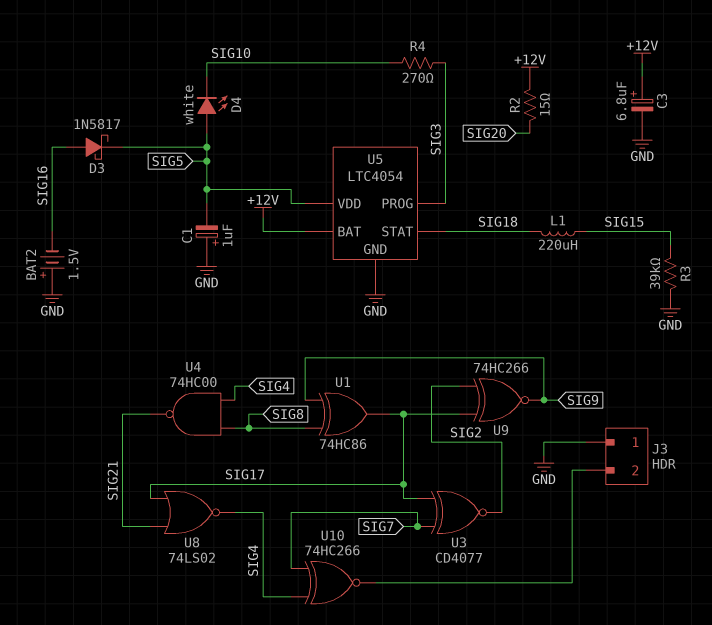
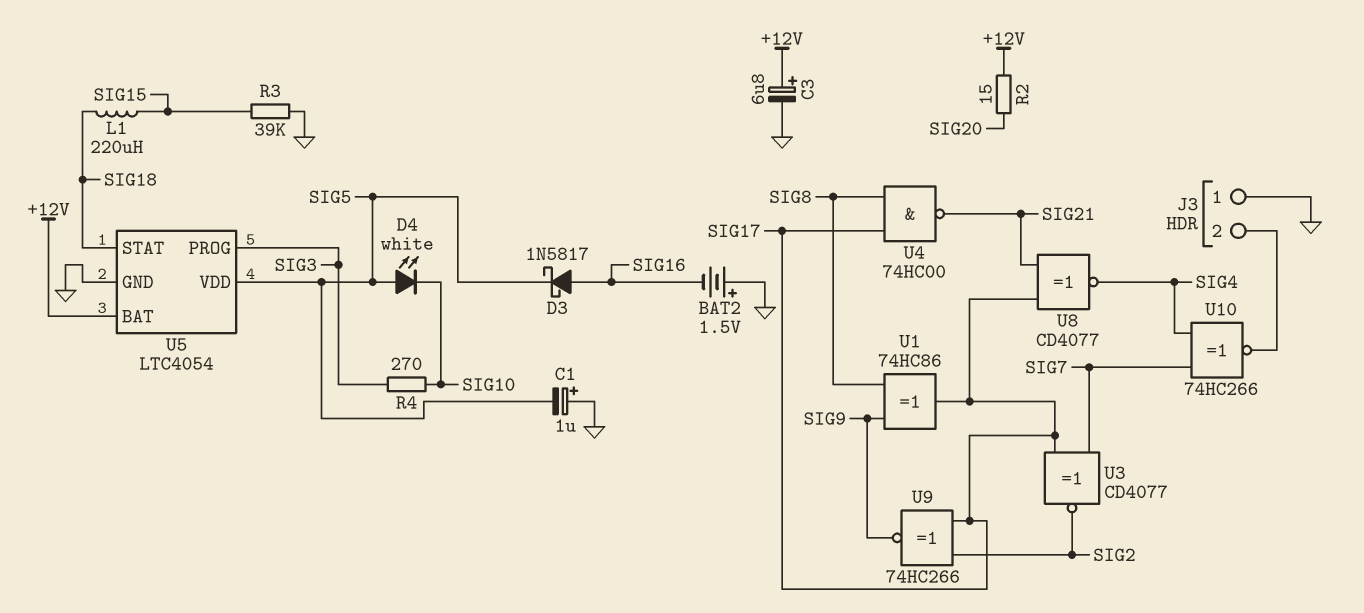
U4: NAND 74HC00 (in SIG4, in SIG8, out SIG21) -> NAND 74HC00 (in SIG8, in SIG17, out SIG21)
U8: NOR 74LS02 (in SIG17, in SIG21, out SIG4) -> XNOR CD4077 (in SIG17, in SIG21, out SIG4)

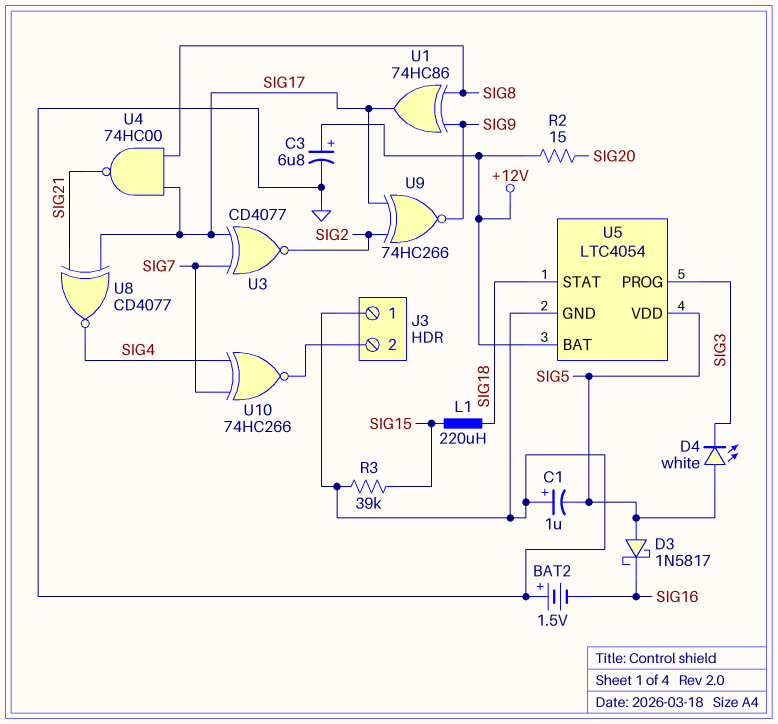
D3: schottky 1N5817 (A SIG16, K SIG5) -> schottky 1N5817 (A SIG5, K SIG16)
D4: LED white (A SIG5, K SIG10) -> LED white (A SIG5, K SIG3)
R4: 270 (SIG3, SIG10) -> none

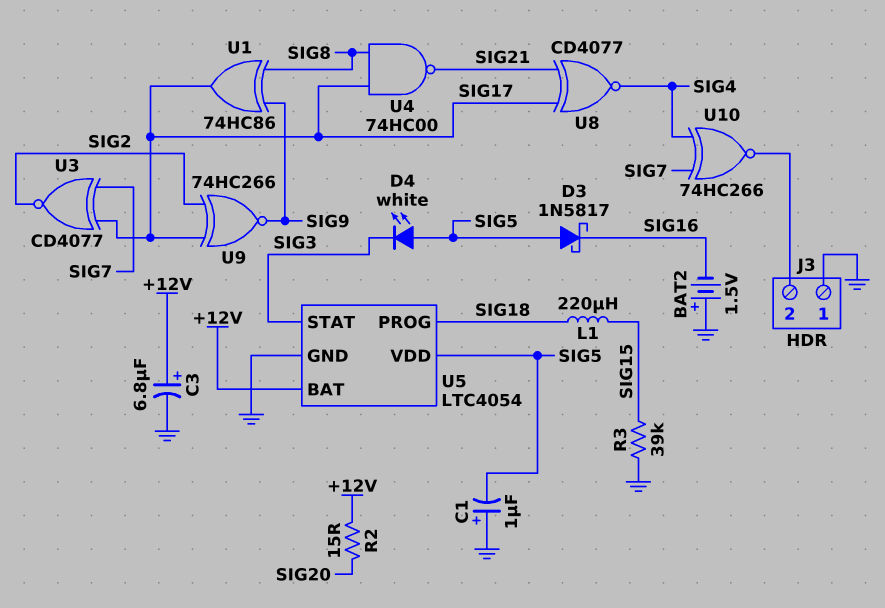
U5 pin PROG: SIG3 -> SIG18
U5 pin STAT: SIG18 -> SIG3

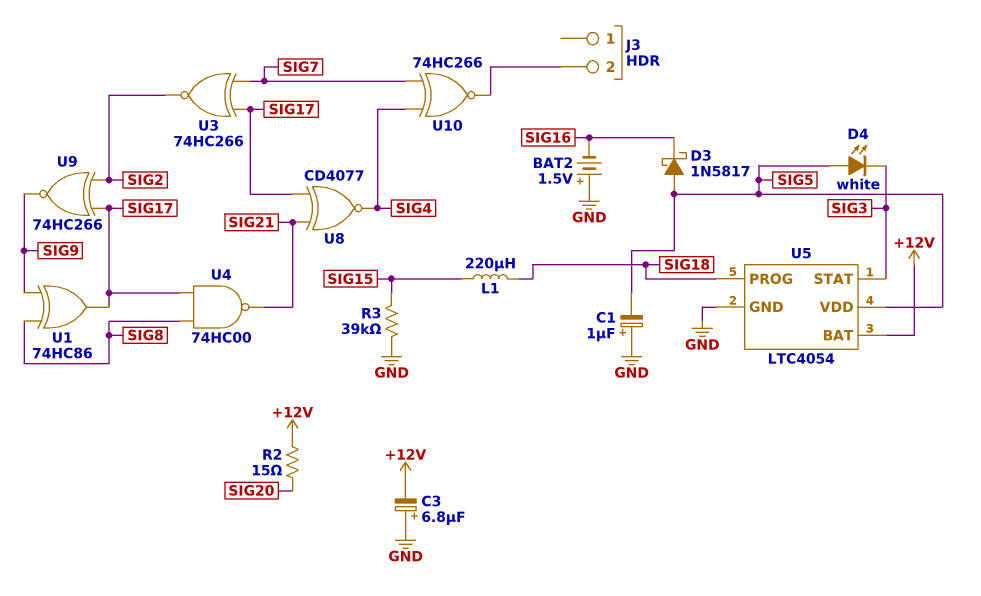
C3: 6.8uF (plus +12V, minus GND) -> 6.8uF (plus GND, minus +12V)
J3 pin 1: GND -> none
U3: XNOR CD4077 (in SIG7, in SIG17, out SIG2) -> XNOR 74HC266 (in SIG7, in SIG17, out SIG2)

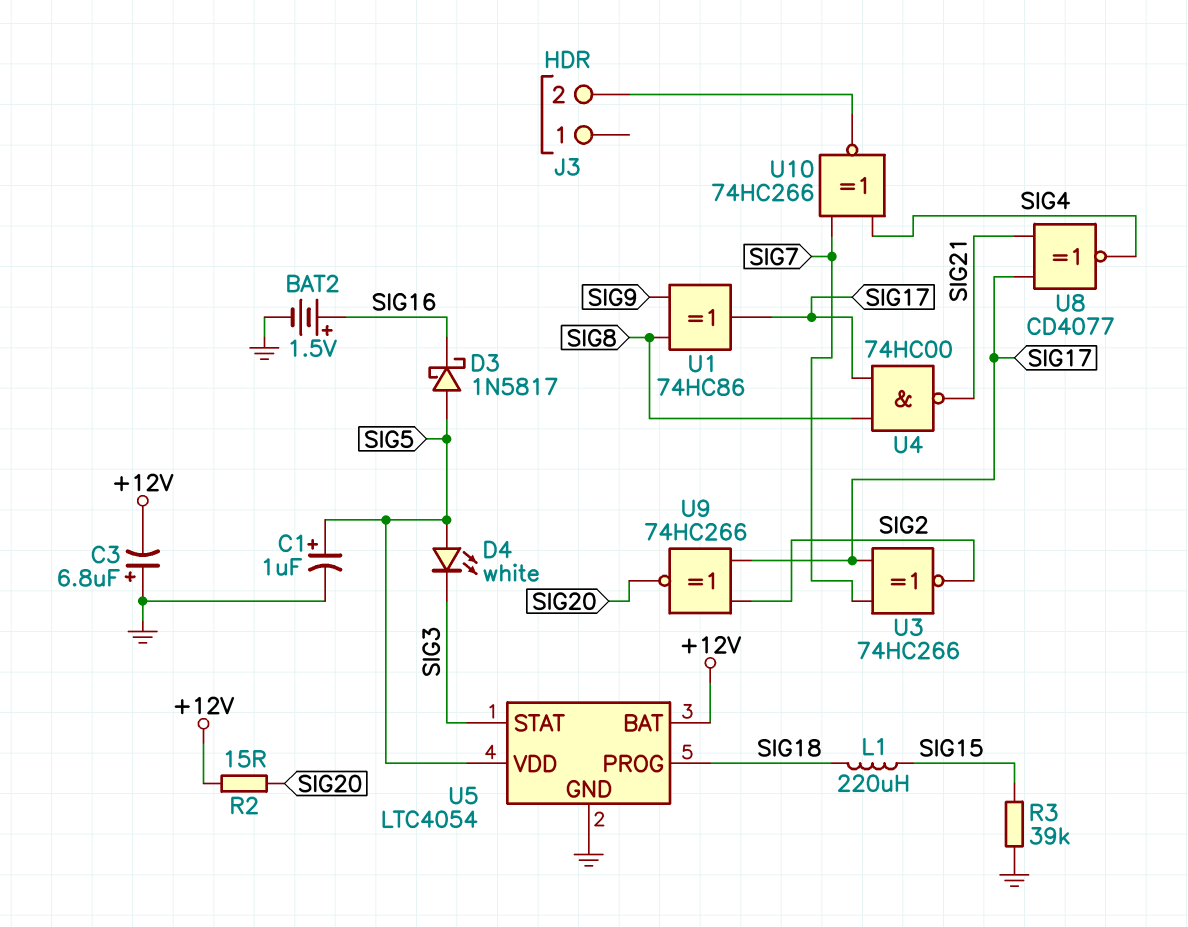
BAT2: 1.5V (plus GND, minus SIG16) -> 1.5V (plus SIG16, minus GND)
C1: 1uF (plus GND, minus SIG5) -> 1uF (plus SIG5, minus GND)
U9: XNOR 74HC266 (in SIG2, in SIG17, out SIG9) -> XNOR 74HC266 (in SIG2, in SIG17, out SIG20)

